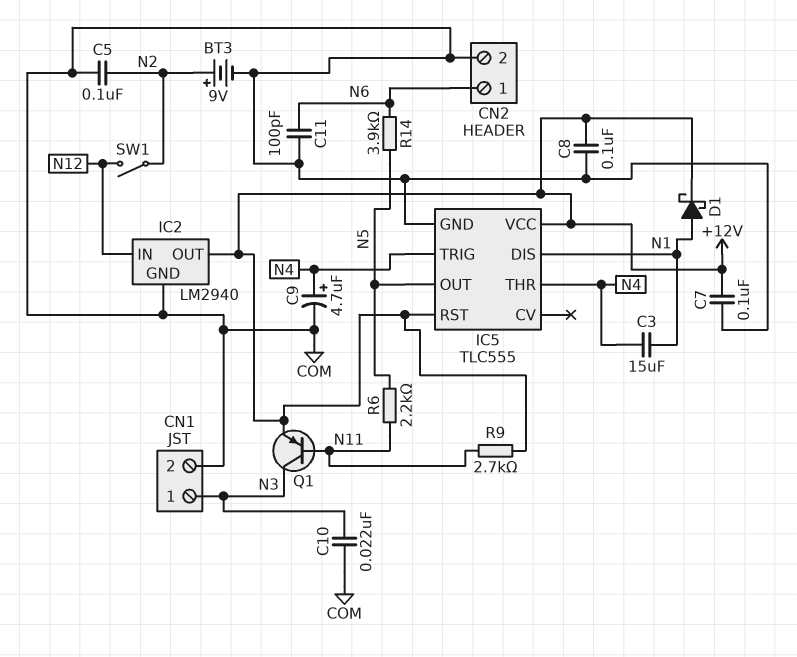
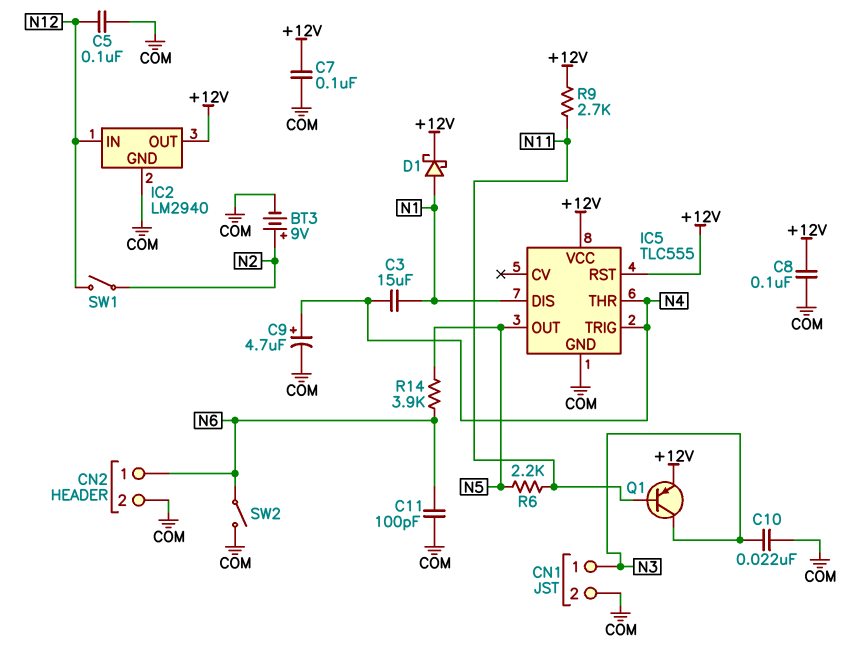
C5: 100nF (COM, N2) -> 100nF (COM, N12)
SW2: none -> switch (COM, N6)

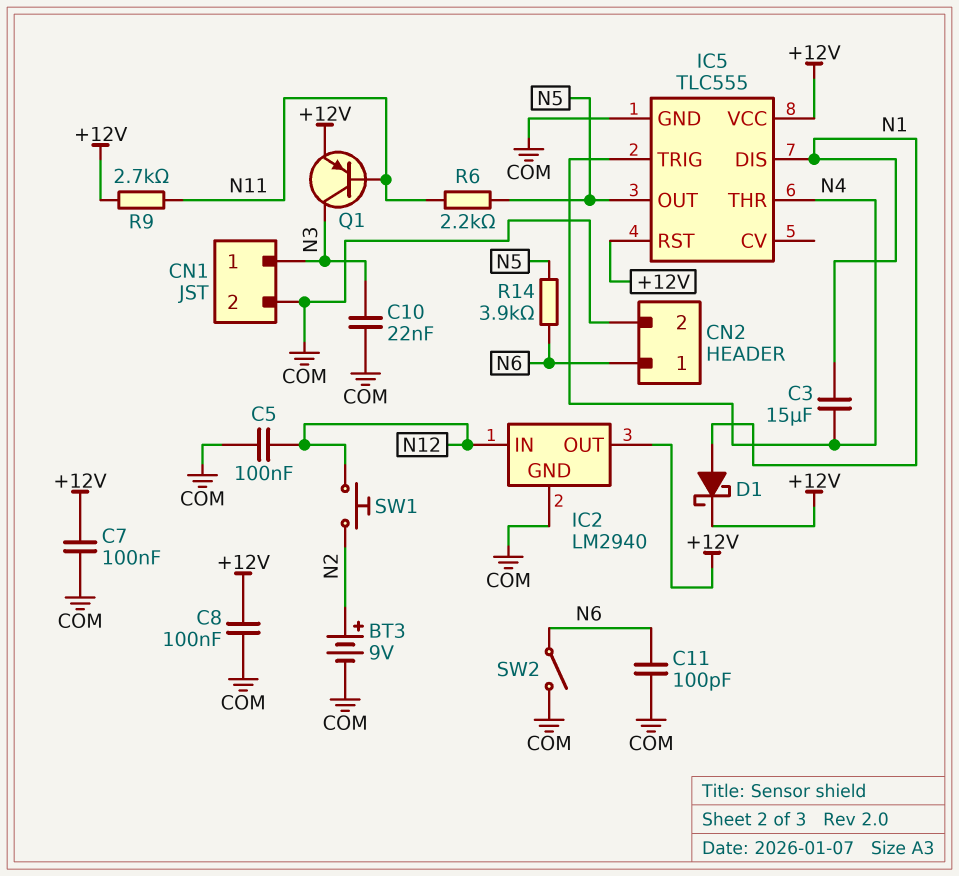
C9: 4.7uF (plus N4, minus COM) -> none
SW1: switch (N2, N12) -> button (N2, N12)

